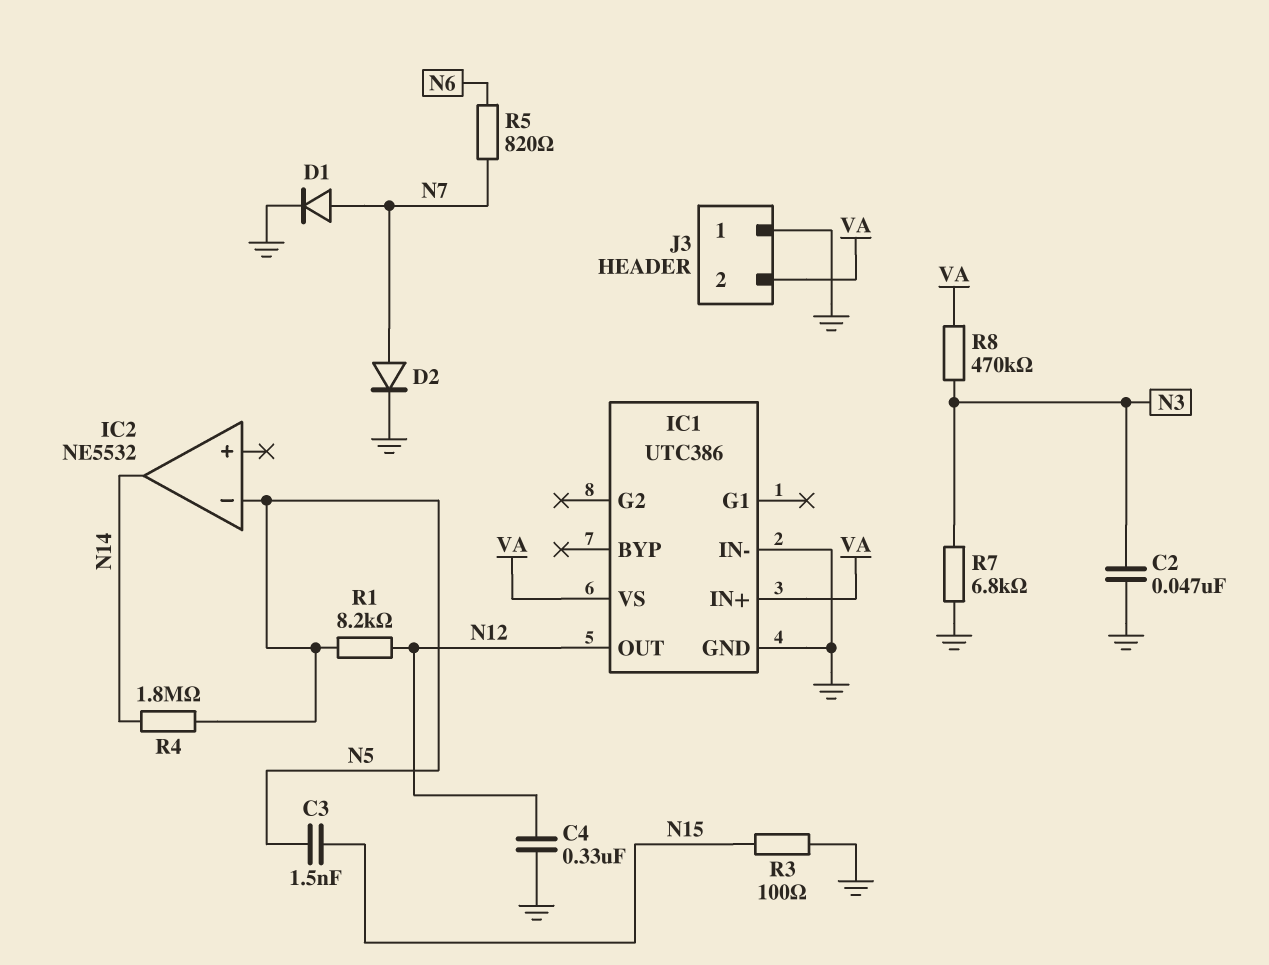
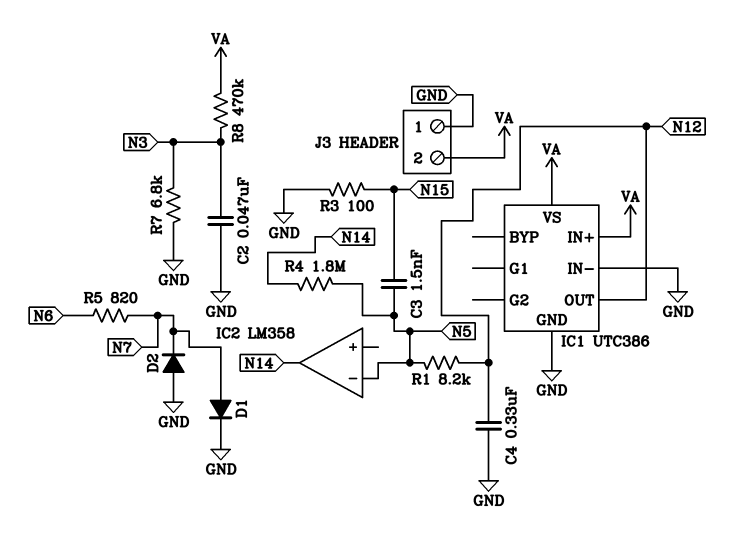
D2: diode (A N7, K GND) -> diode (A GND, K N7)
IC2: NE5532 -> LM358

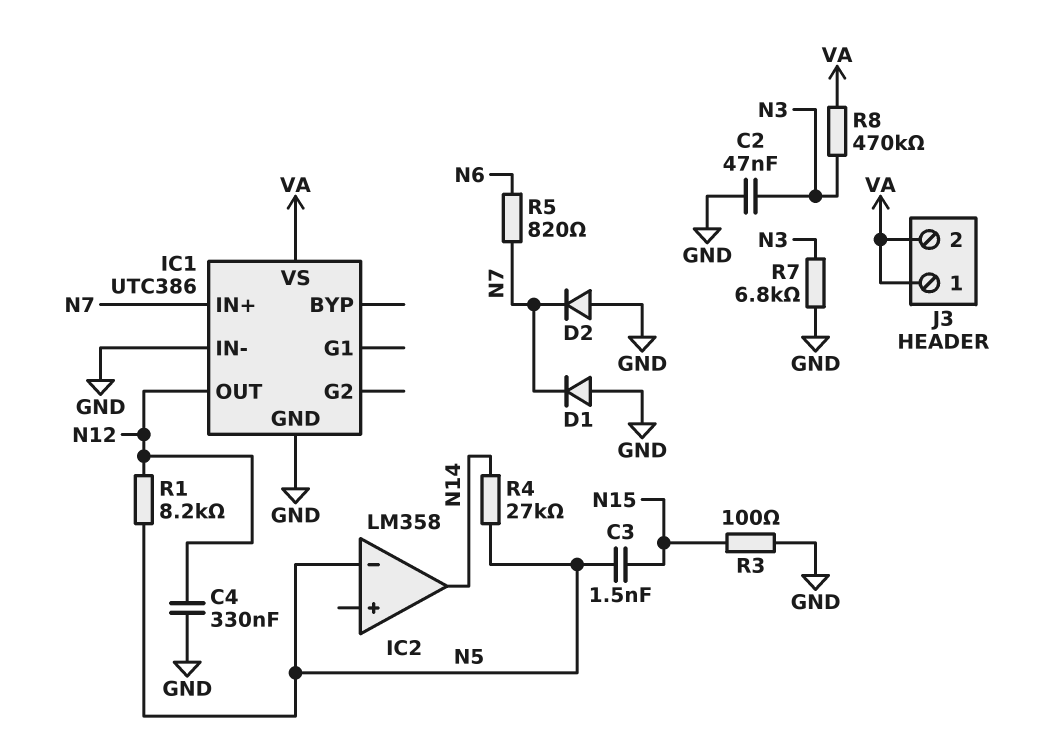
D1: diode (A N7, K GND) -> diode (A GND, K N7)
IC1 pin IN+: VA -> N7
J3 pin 1: GND -> VA
R4: 1.8M (N5, N14) -> 27k (N5, N14)

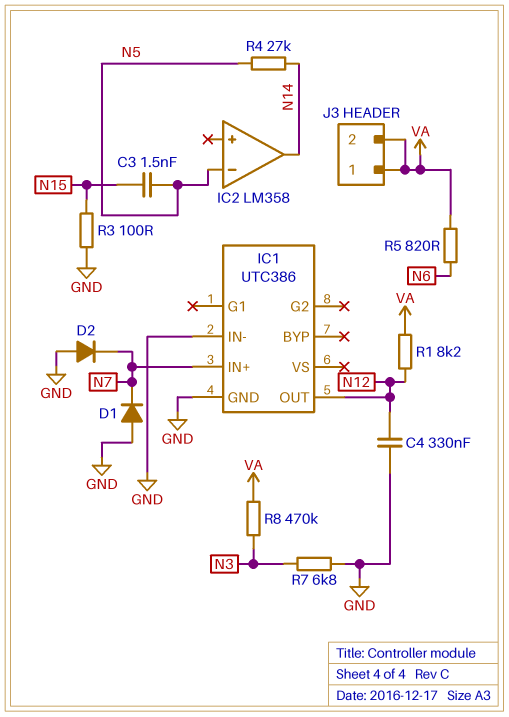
C2: 47nF (GND, N3) -> none
IC1 pin VS: VA -> none
R1: 8.2k (N5, N12) -> 8.2k (N12, VA)
R5: 820 (N6, N7) -> 820 (N6, VA)

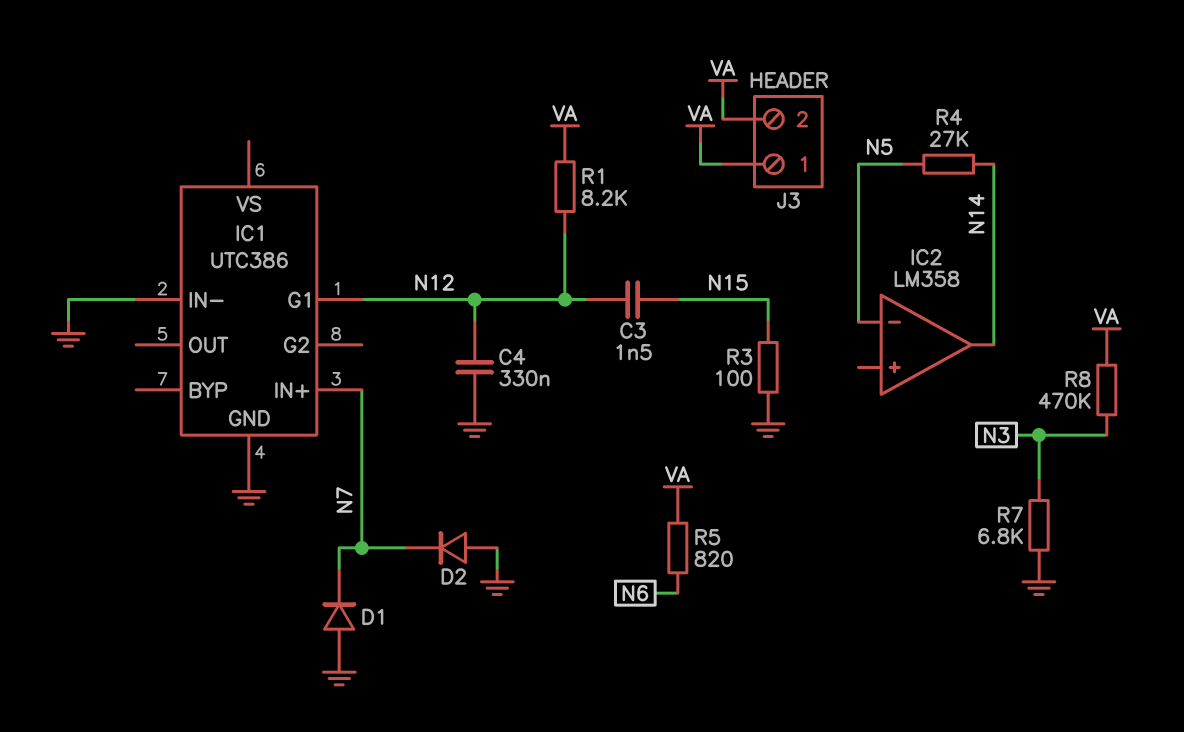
C3: 1.5nF (N5, N15) -> 1.5nF (N12, N15)
IC1 pin G1: none -> N12
IC1 pin OUT: N12 -> none

